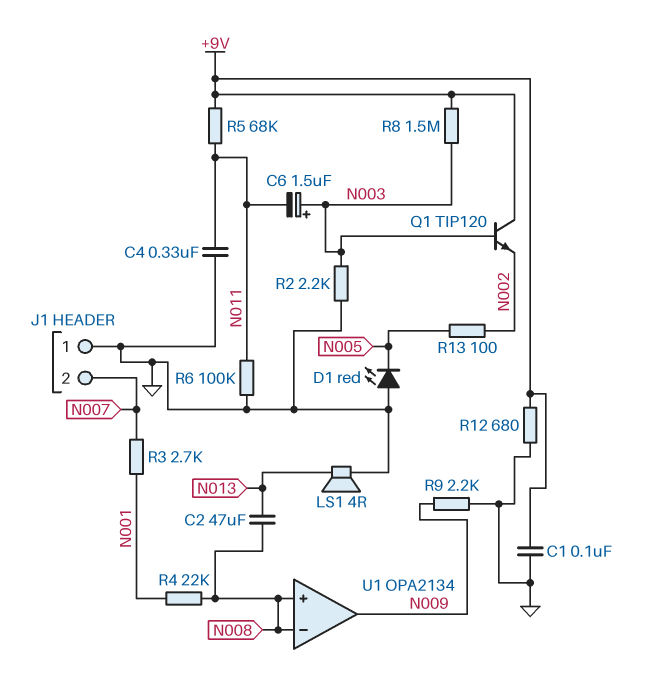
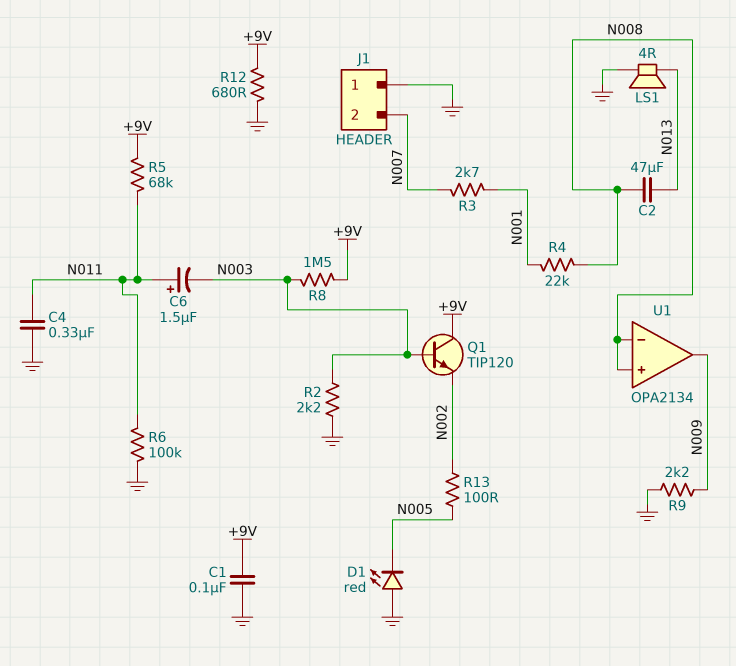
C6: 1.5uF (plus N003, minus N011) -> 1.5uF (plus N011, minus N003)

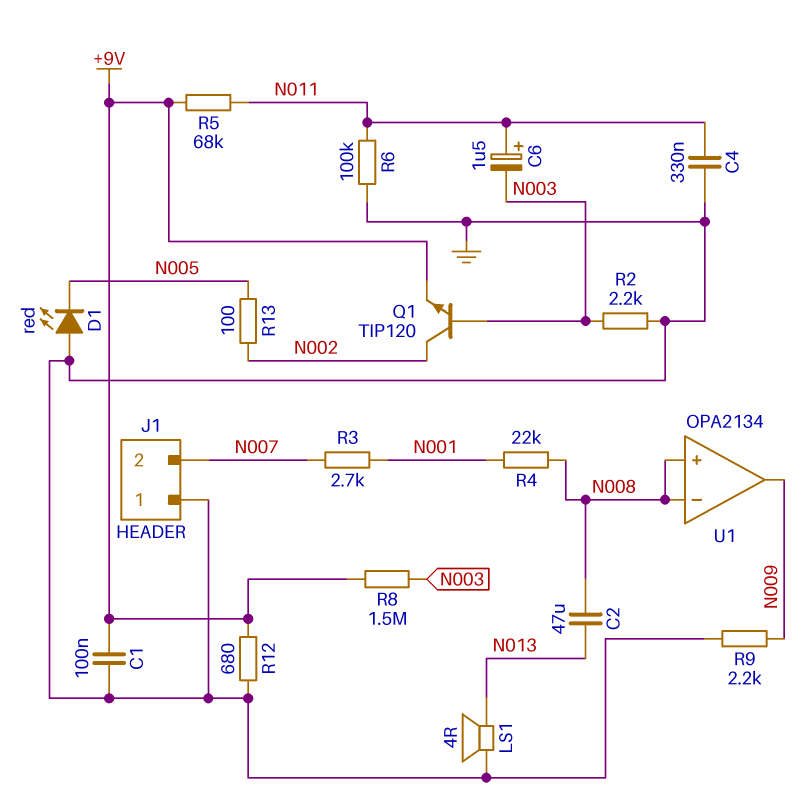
Q1: NPN TIP120 (B N003, C +9V, E N002) -> NPN TIP120 (B N003, C N002, E +9V)

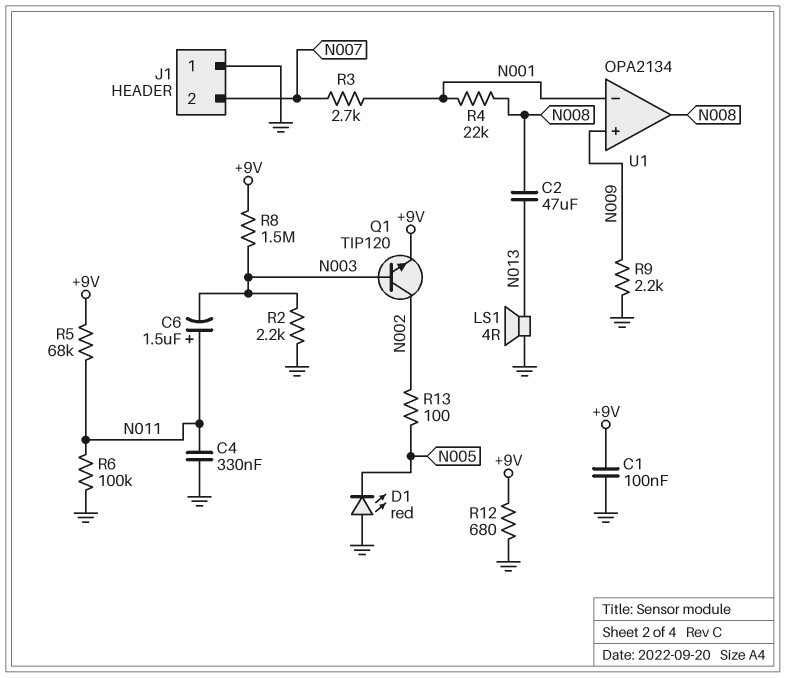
U1 pin in+: N008 -> N009
U1 pin in-: N008 -> N001
U1 pin out: N009 -> N008

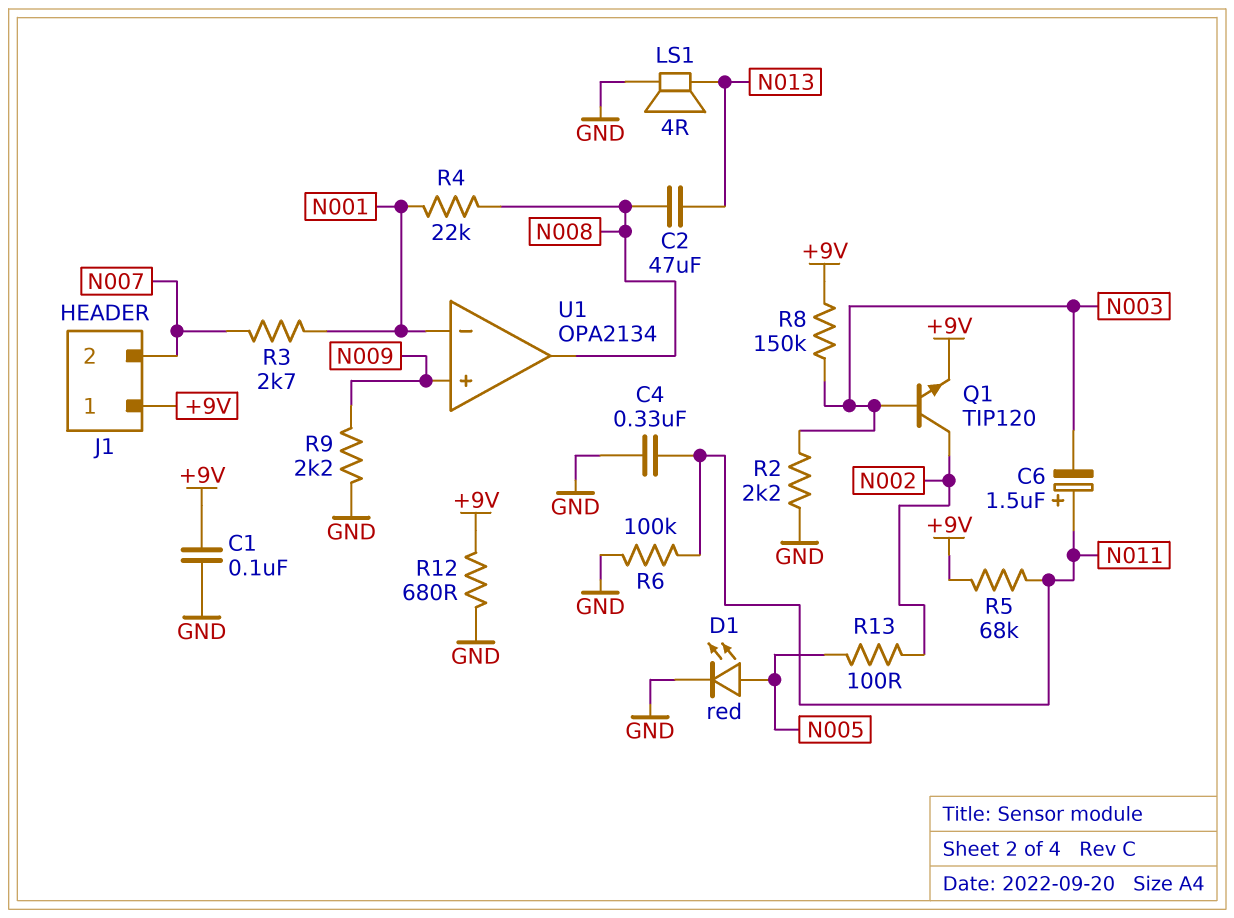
D1: LED red (A GND, K N005) -> LED red (A N005, K GND)
J1 pin 1: GND -> +9V
R8: 1.5M (+9V, N003) -> 150k (+9V, N003)

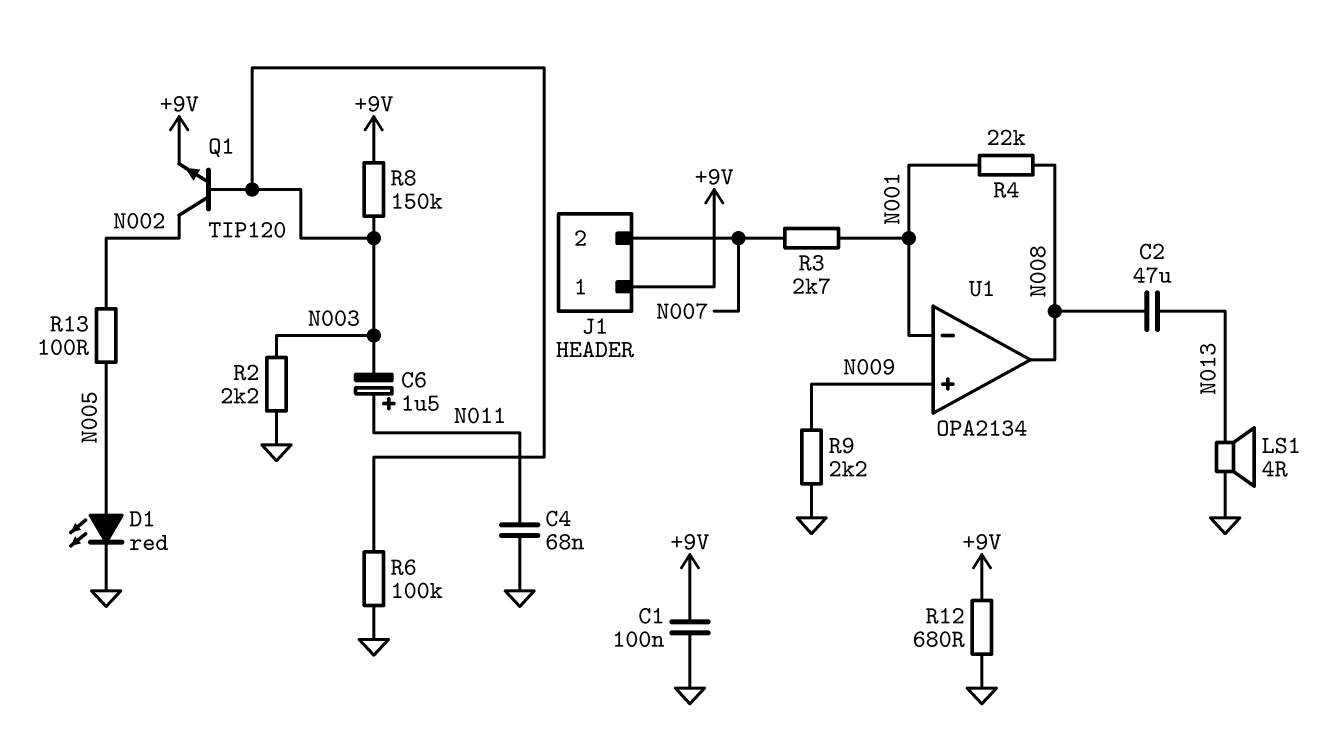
C4: 330nF (GND, N011) -> 68nF (GND, N011)
R5: 68k (+9V, N011) -> none
R6: 100k (GND, N011) -> 100k (GND, N003)

